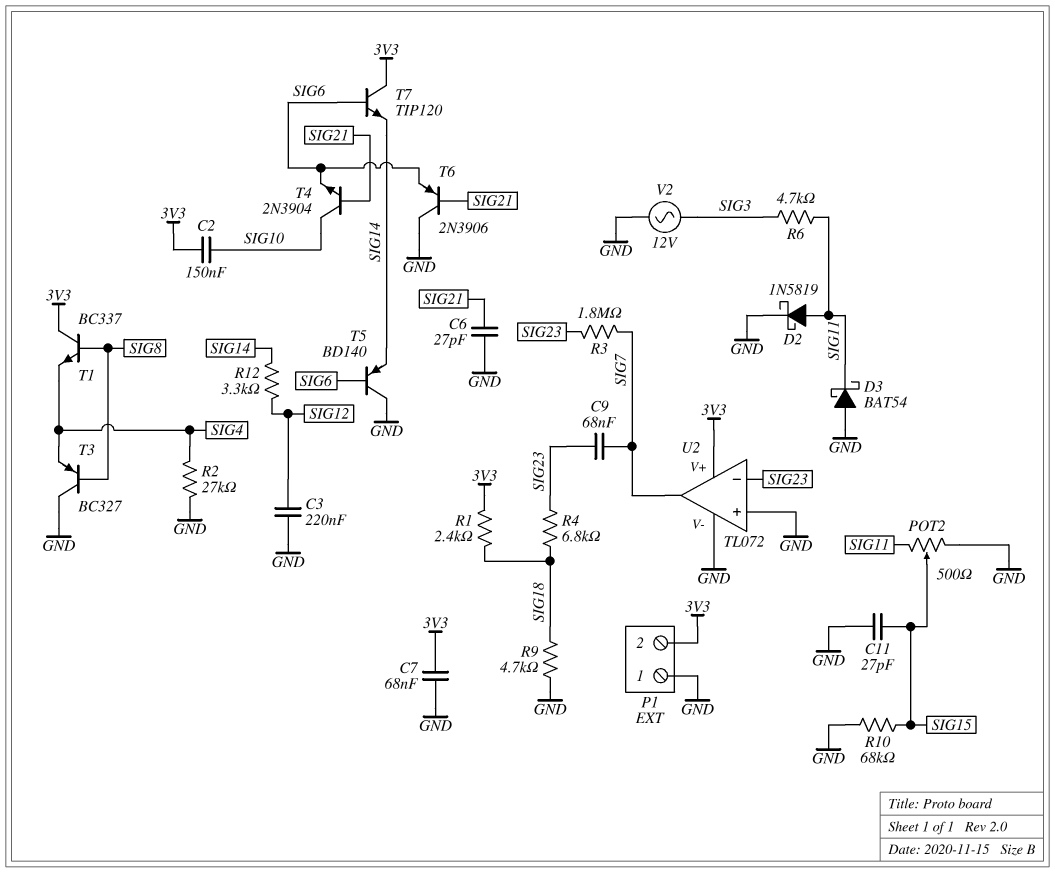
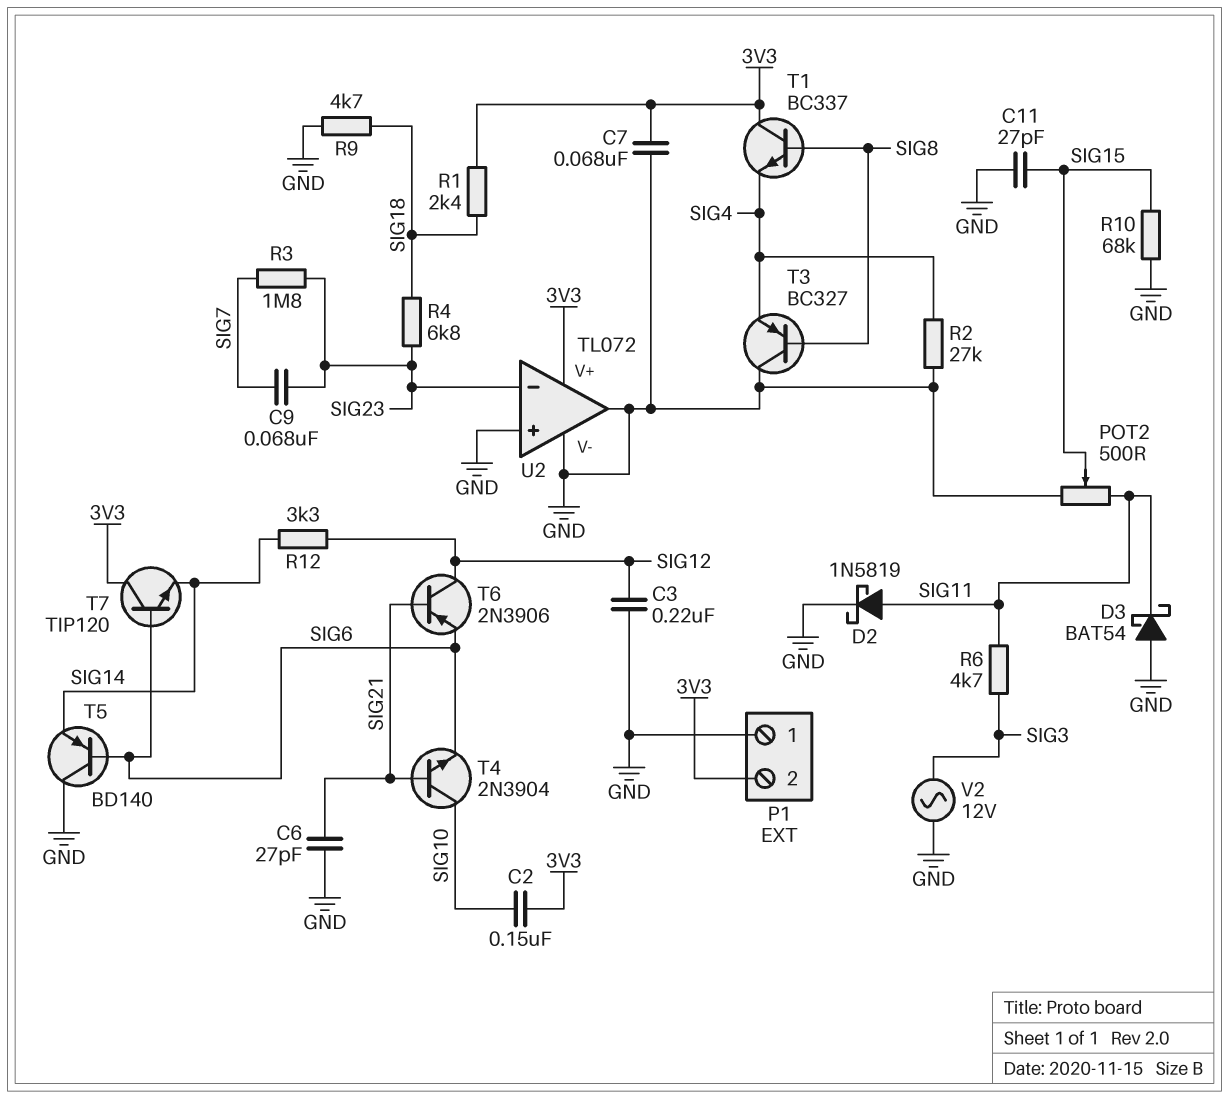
T6: PNP 2N3906 (B SIG21, C GND, E SIG6) -> PNP 2N3906 (B SIG21, C SIG12, E SIG6)
U2 pin out: SIG7 -> GND

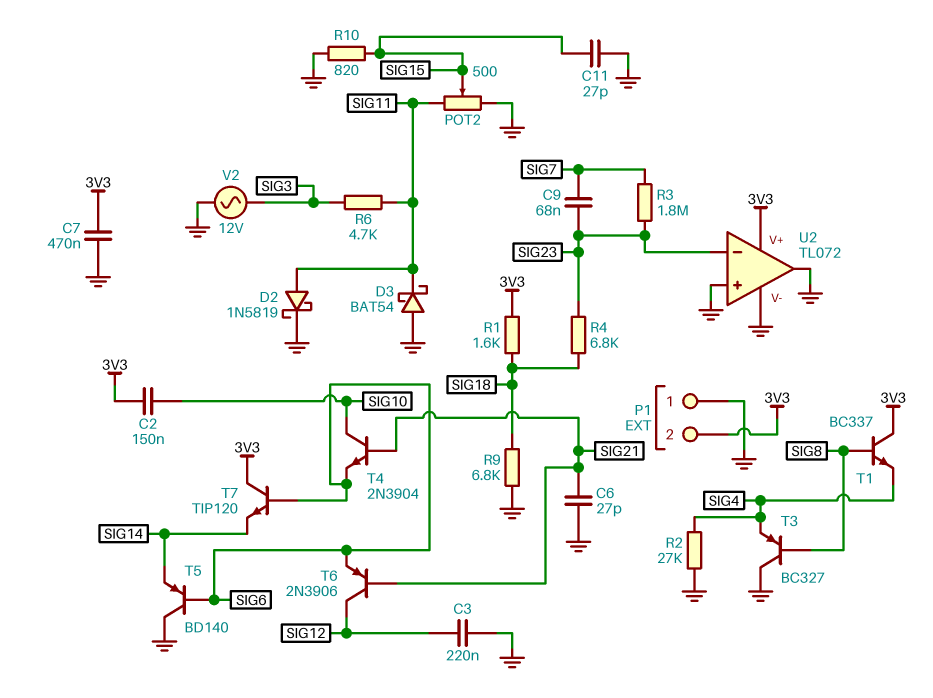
C7: 68nF (3V3, GND) -> 470nF (3V3, GND)
R1: 2.4k (3V3, SIG18) -> 1.6k (3V3, SIG18)
R9: 4.7k (GND, SIG18) -> 6.8k (GND, SIG18)
R10: 68k (GND, SIG15) -> 820 (GND, SIG15)
R12: 3.3k (SIG12, SIG14) -> none

